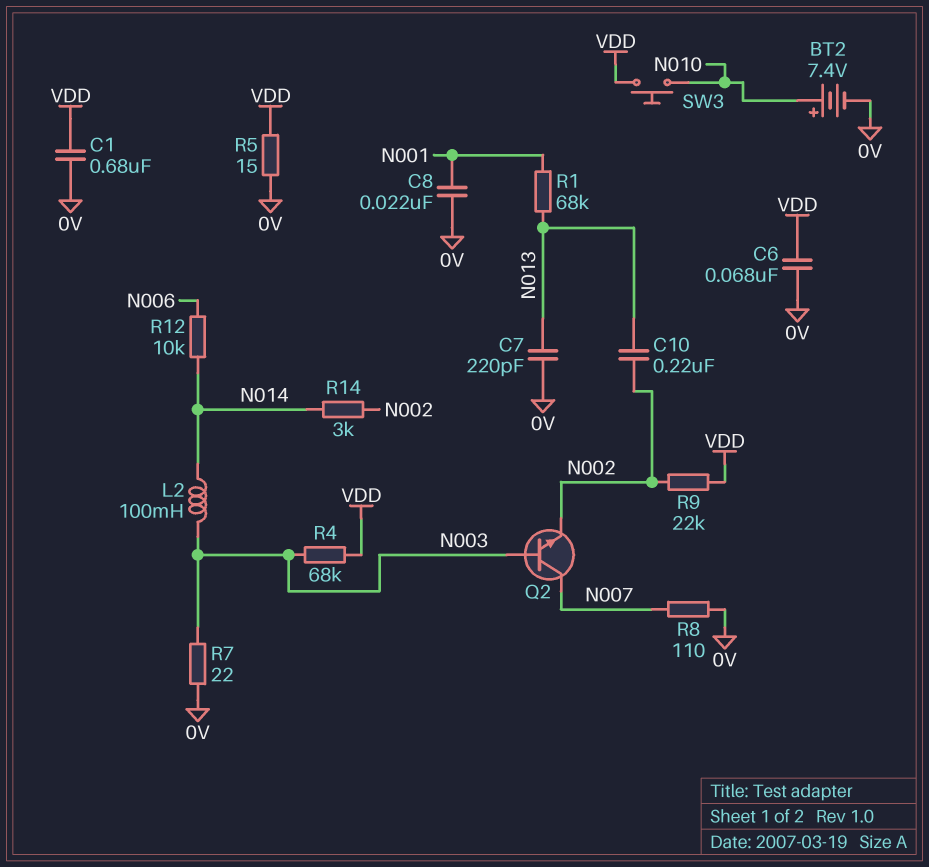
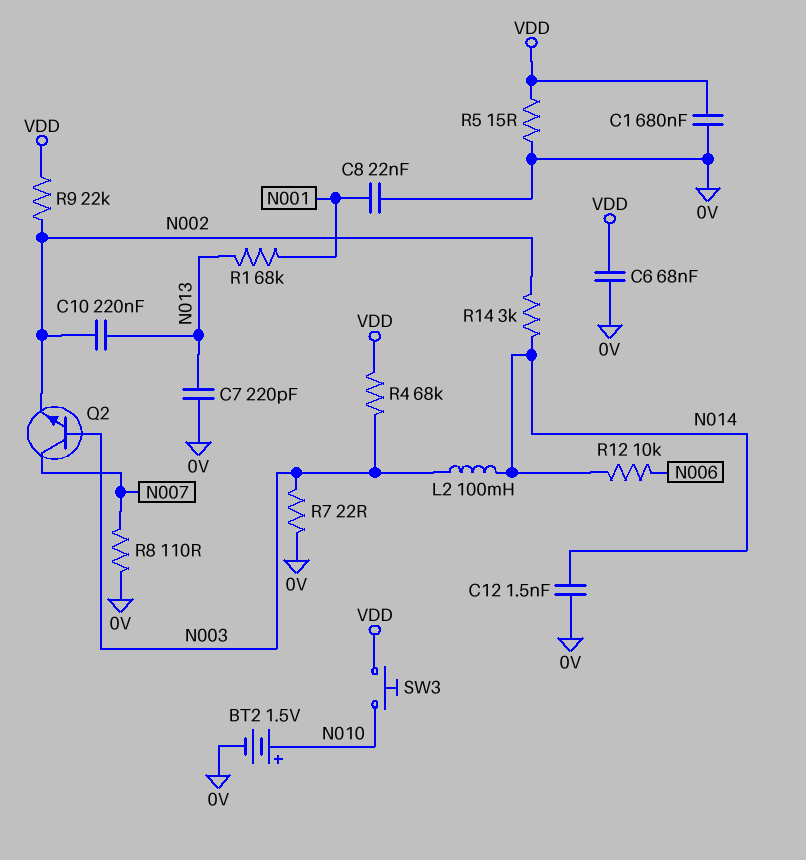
BT2: 7.4V (plus N010, minus 0V) -> 1.5V (plus N010, minus 0V)
C12: none -> 1.5nF (0V, N014)

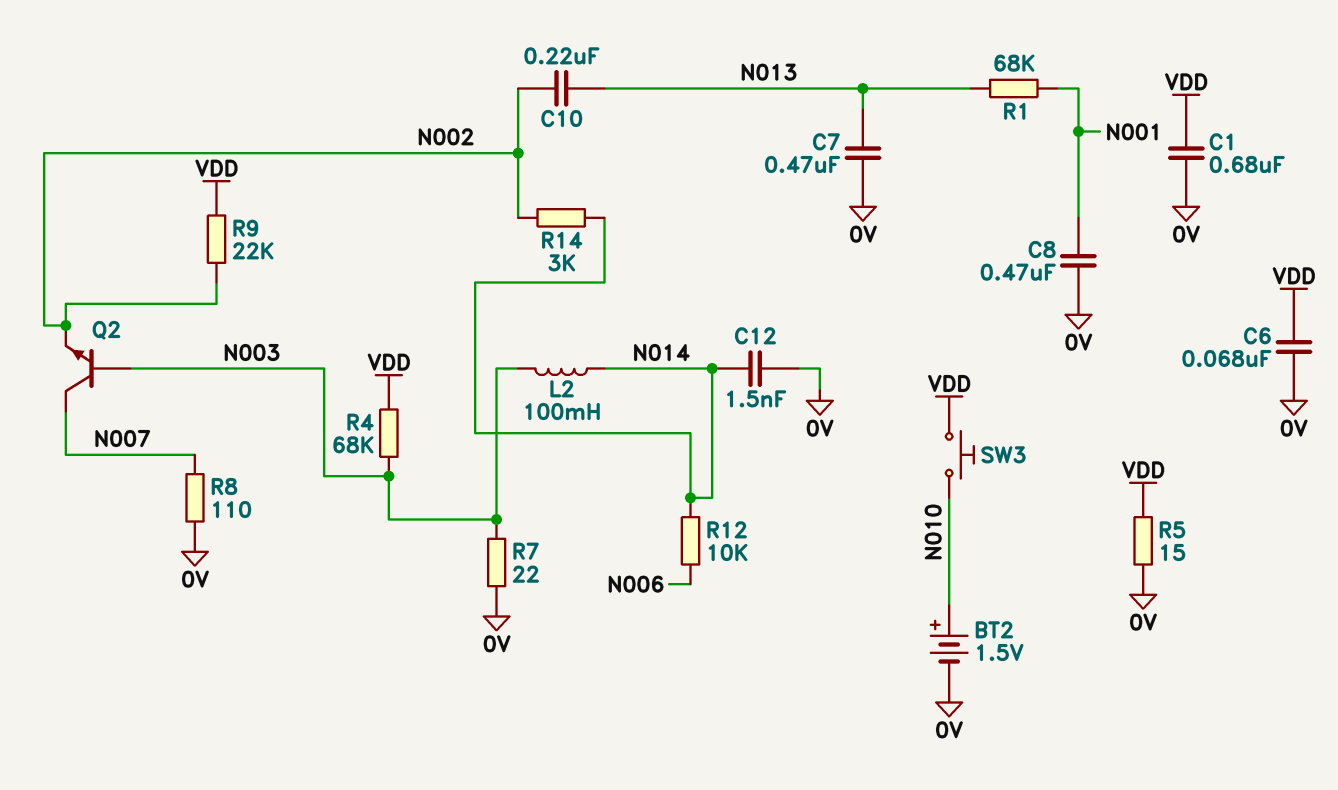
C7: 220pF (0V, N013) -> 470nF (0V, N013)
C8: 22nF (0V, N001) -> 470nF (0V, N001)

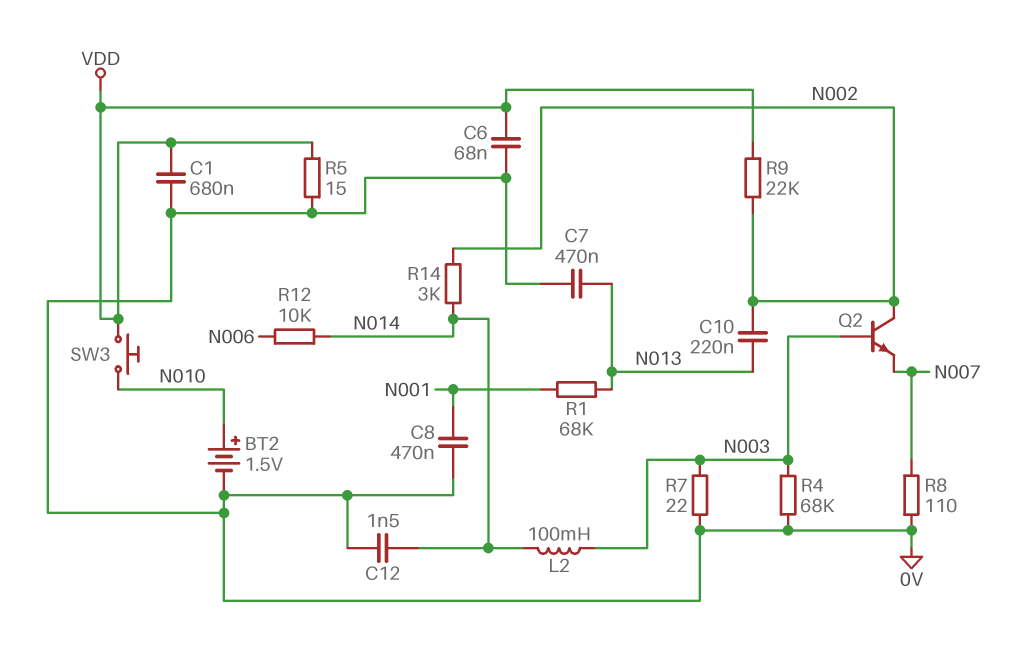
Q2: NPN (B N003, C N007, E N002) -> NPN (B N003, C N002, E N007)
R4: 68k (N003, VDD) -> 68k (0V, N003)

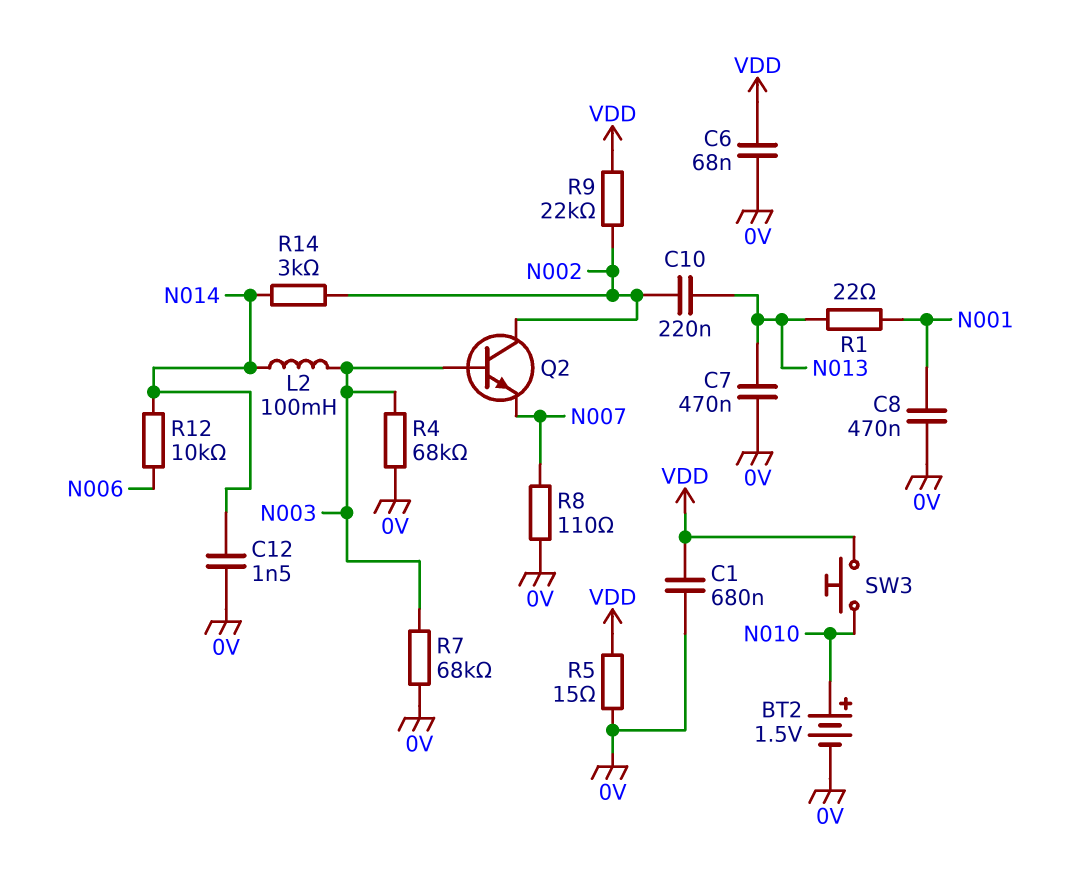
R1: 68k (N001, N013) -> 22 (N001, N013)
R7: 22 (0V, N003) -> 68k (0V, N003)

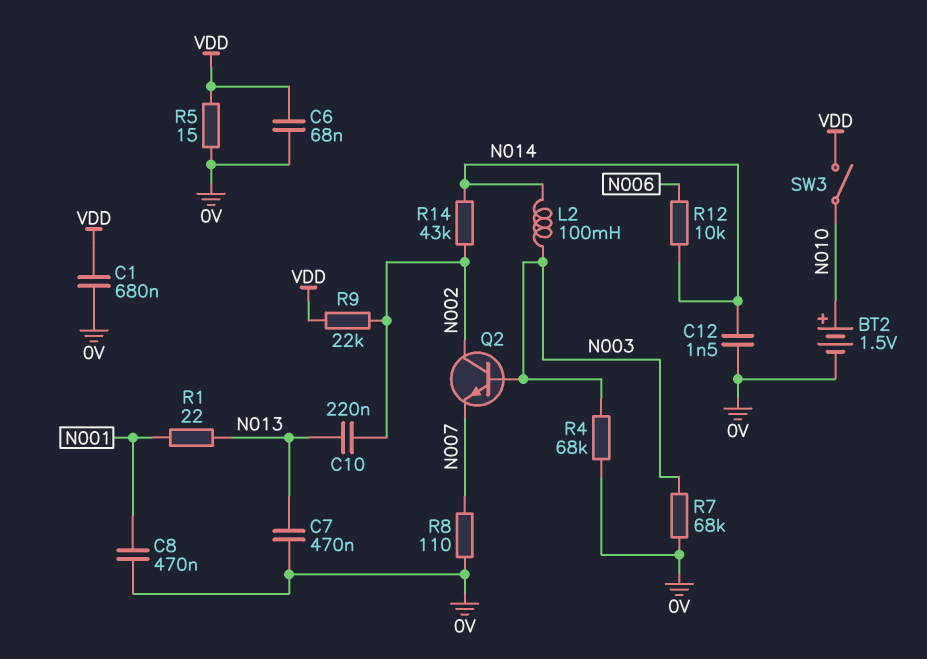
R14: 3k (N002, N014) -> 43k (N002, N014)
SW3: button (N010, VDD) -> switch (N010, VDD)

